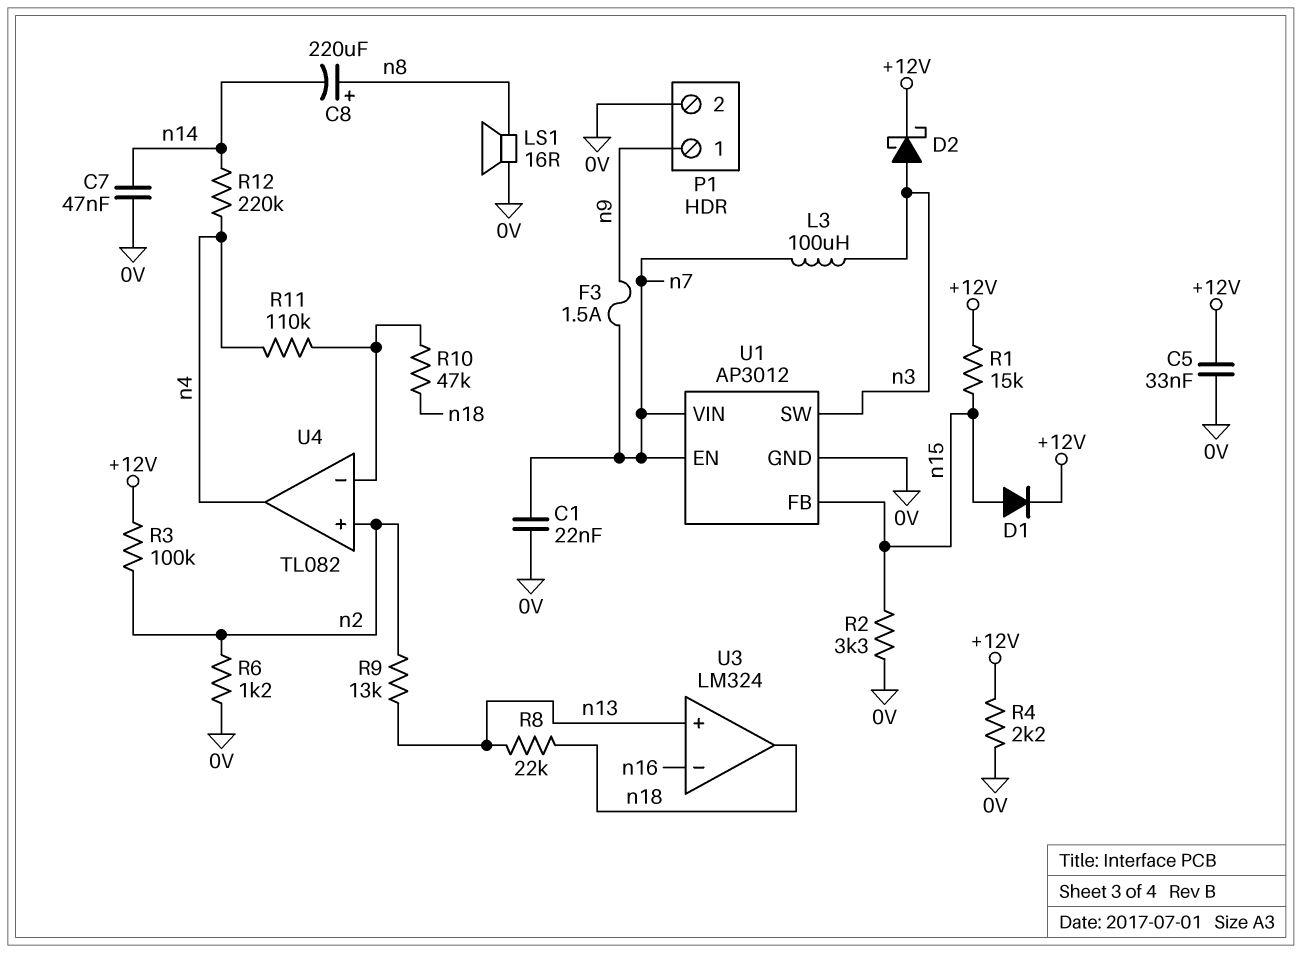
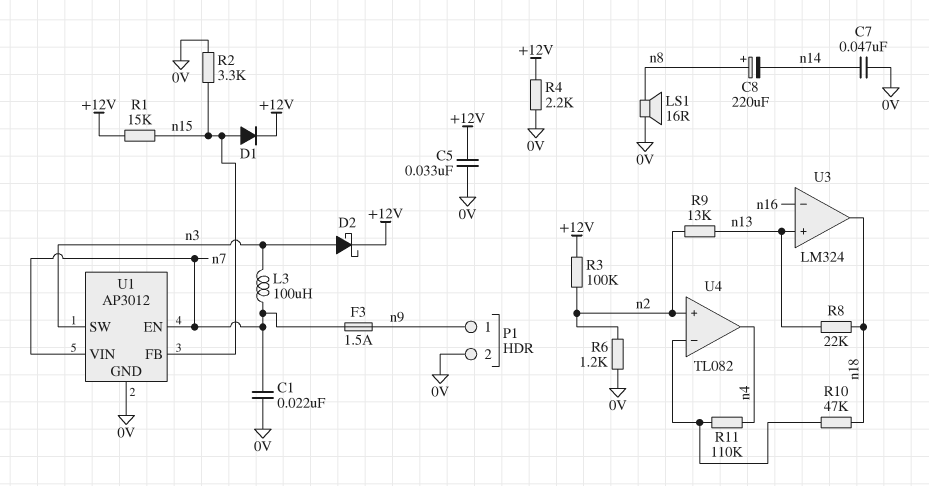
R12: 220k (n4, n14) -> none

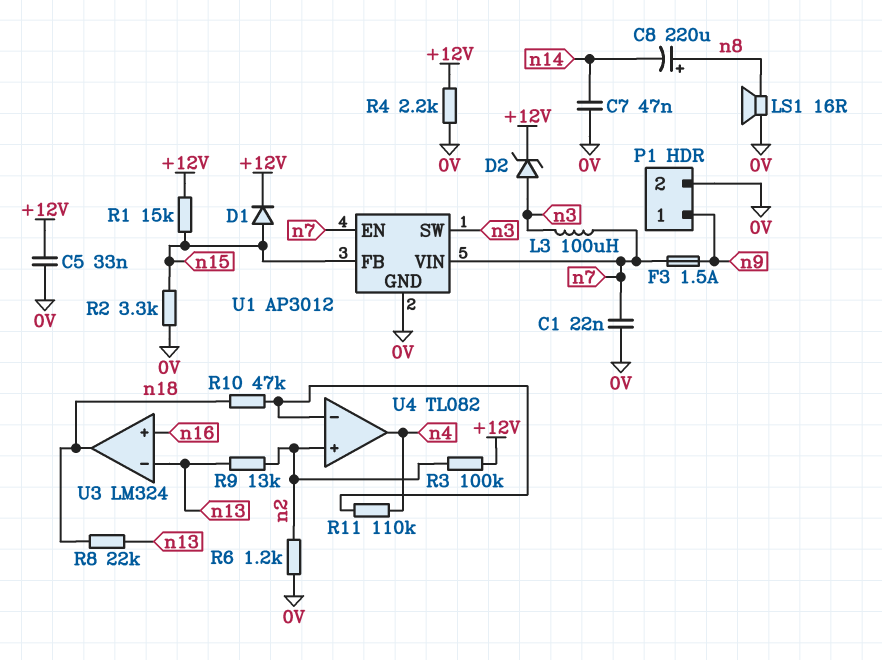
D2: schottky (A n3, K +12V) -> zener (A n3, K +12V)
U3 pin in+: n13 -> n16
U3 pin in-: n16 -> n13

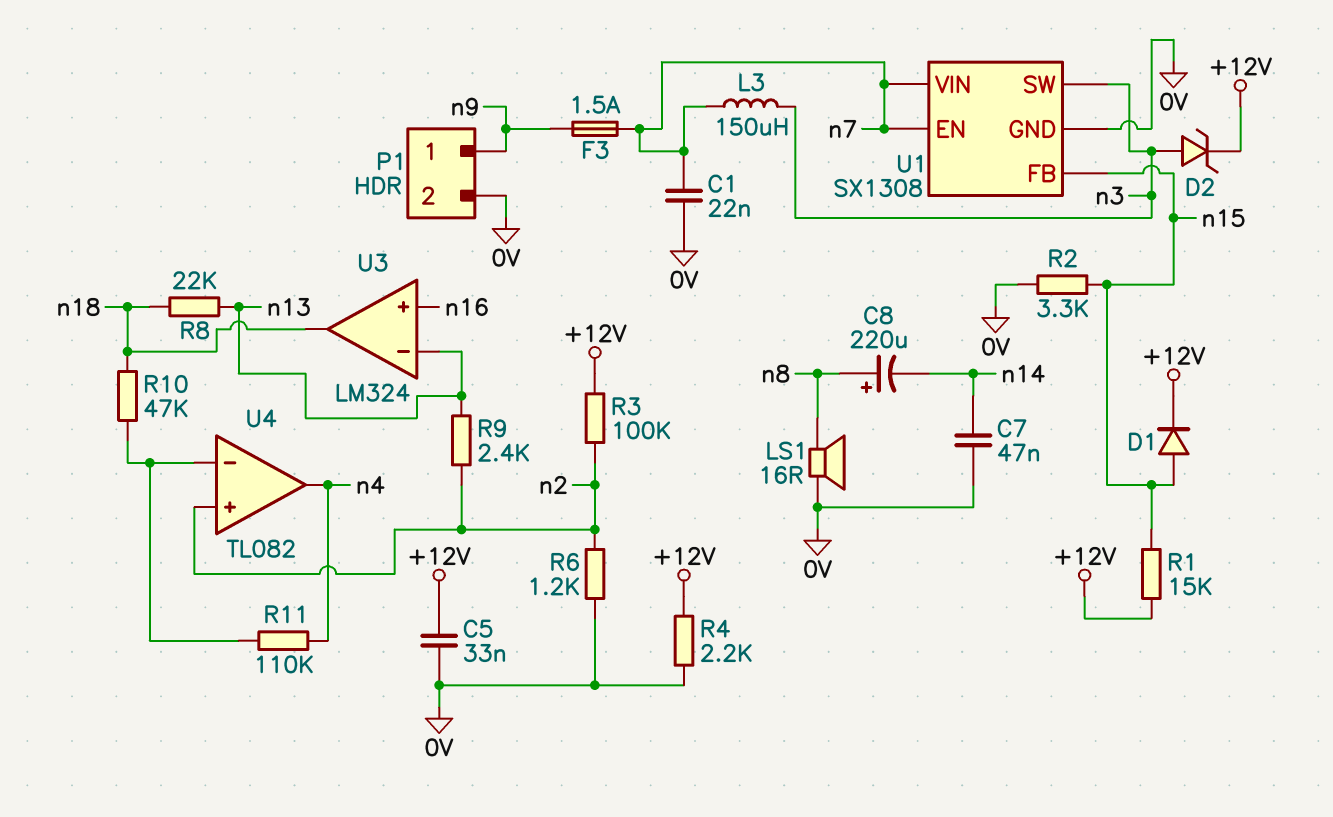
L3: 100uH (n3, n7) -> 150uH (n3, n7)
R9: 13k (n2, n13) -> 2.4k (n2, n13)
U1: AP3012 -> SX1308

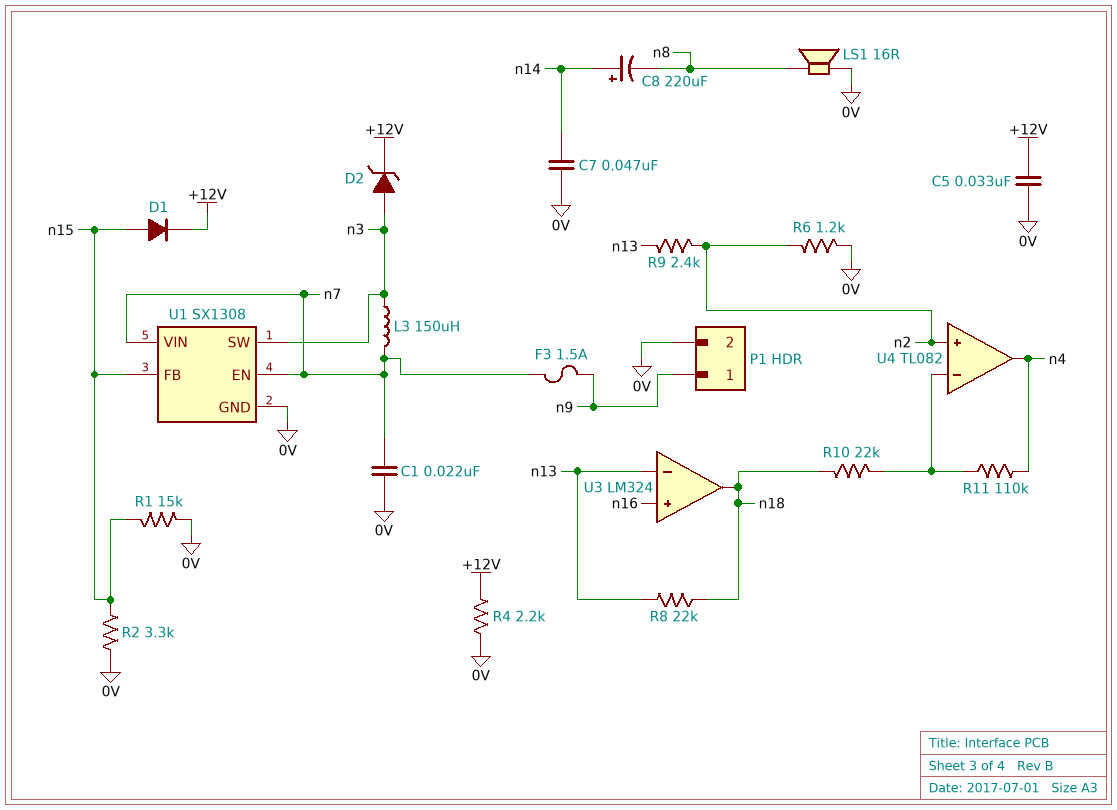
C8: 220uF (plus n8, minus n14) -> 220uF (plus n14, minus n8)
R1: 15k (+12V, n15) -> 15k (0V, n15)
R3: 100k (+12V, n2) -> none
R10: 47k (U4/in-, n18) -> 22k (U4/in-, n18)

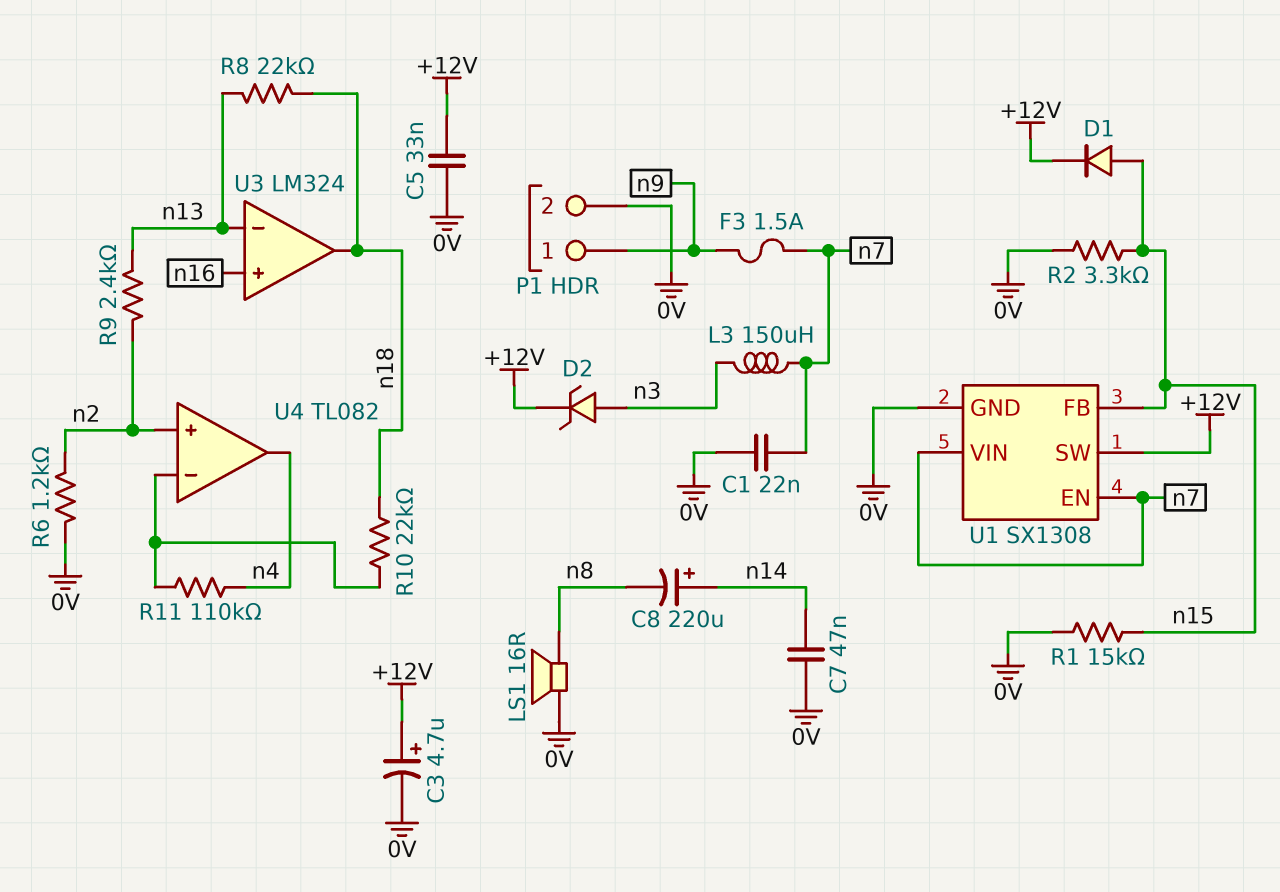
C3: none -> 4.7uF (plus +12V, minus 0V)
R4: 2.2k (+12V, 0V) -> none
U1 pin SW: n3 -> +12V

